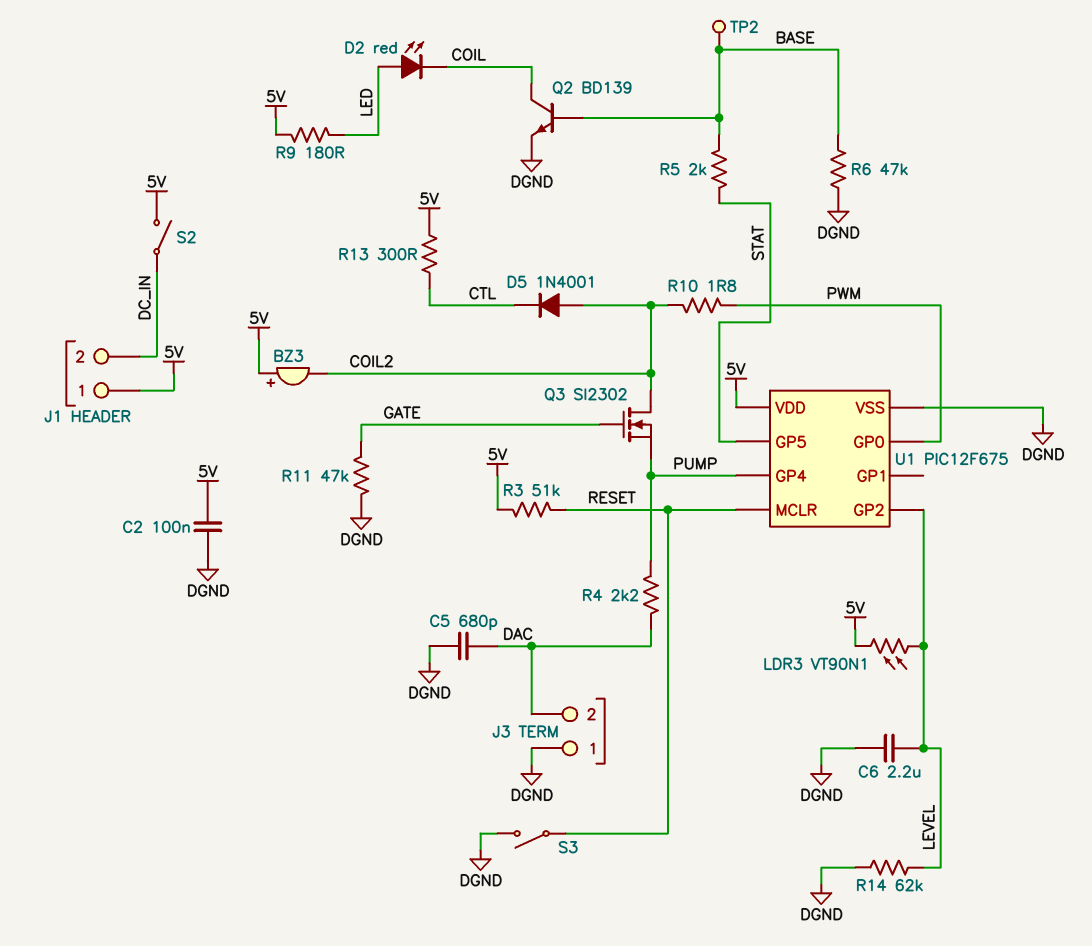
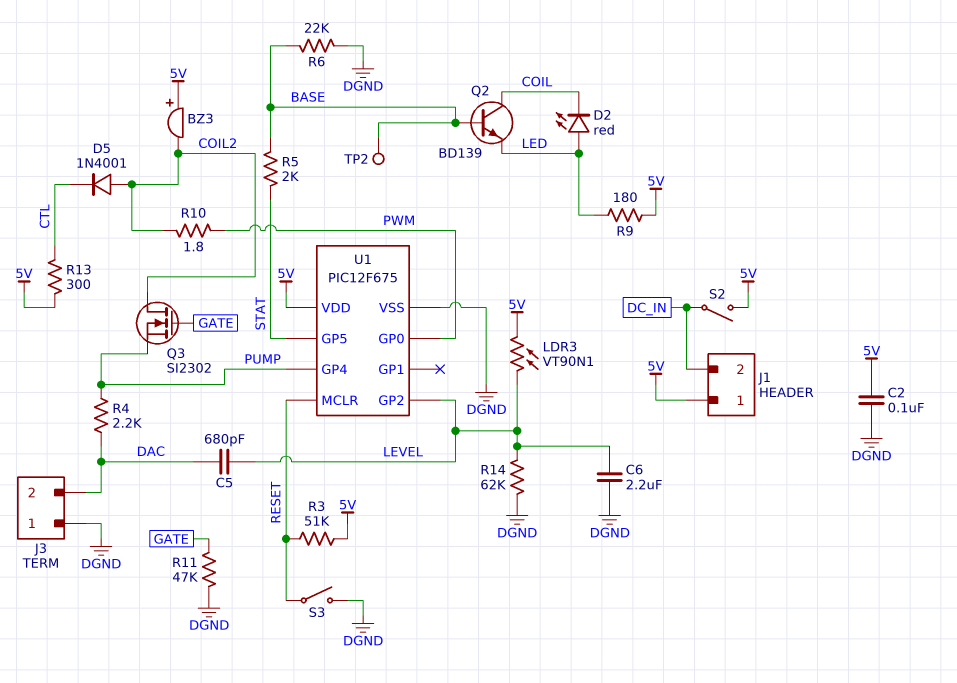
C5: 680pF (DAC, DGND) -> 680pF (DAC, LEVEL)
Q2: NPN BD139 (B BASE, C COIL, E DGND) -> NPN BD139 (B BASE, C COIL, E LED)
R6: 47k (BASE, DGND) -> 22k (BASE, DGND)

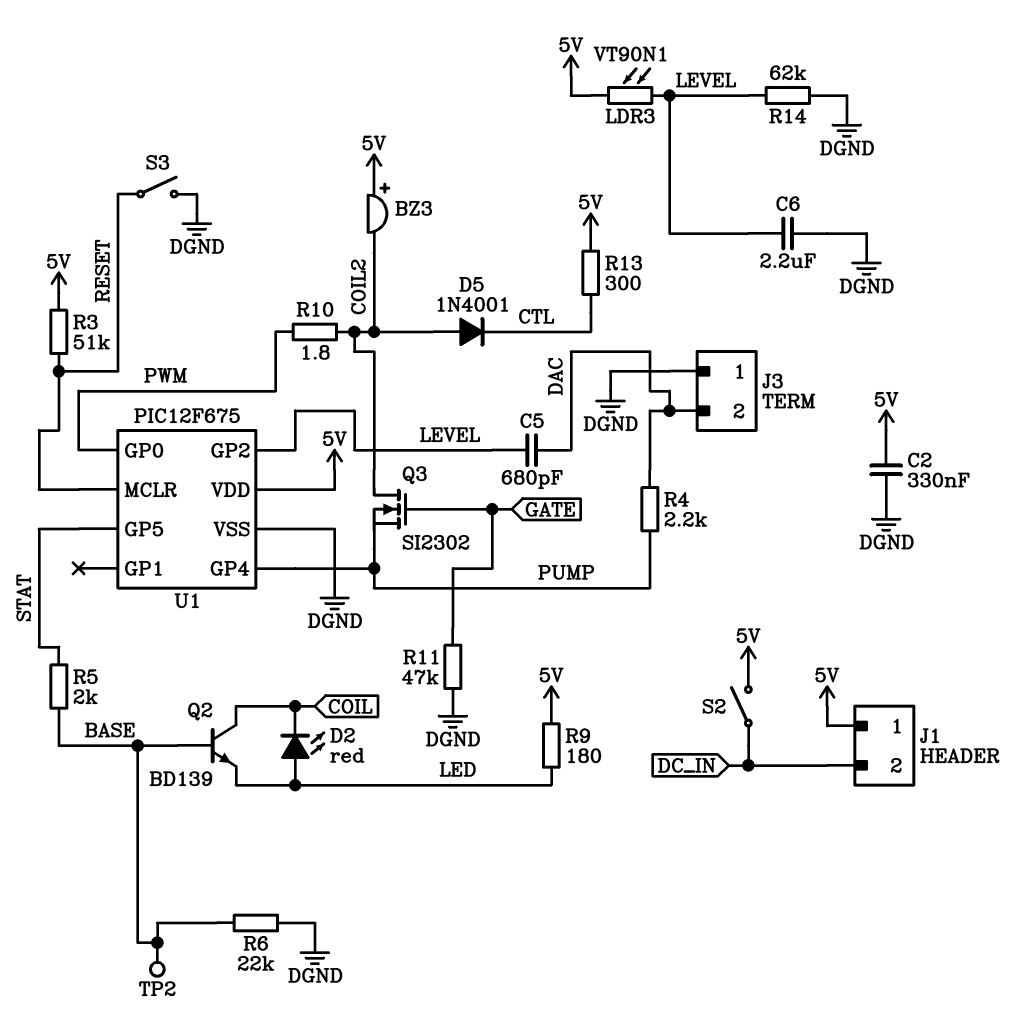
C2: 100nF (5V, DGND) -> 330nF (5V, DGND)

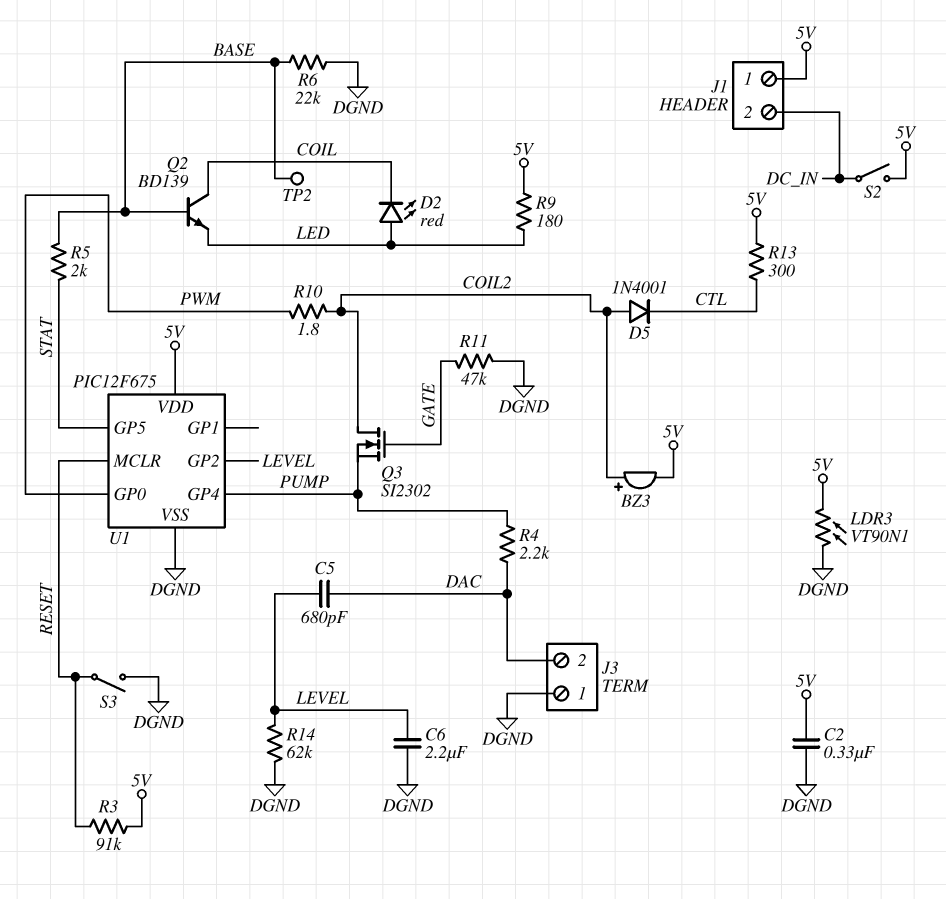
BZ3: buzzer (plus 5V, minus COIL2) -> buzzer (plus COIL2, minus 5V)
LDR3: VT90N1 (5V, LEVEL) -> VT90N1 (5V, DGND)
R3: 51k (5V, RESET) -> 91k (5V, RESET)

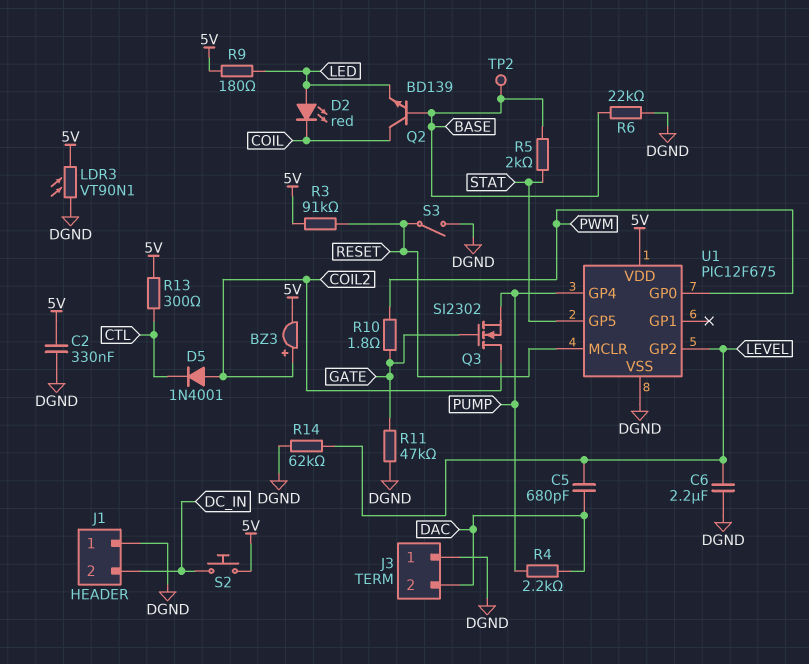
J1 pin 1: 5V -> DGND
R10: 1.8 (COIL2, PWM) -> 1.8 (GATE, PWM)
S2: switch (5V, DC_IN) -> button (5V, DC_IN)

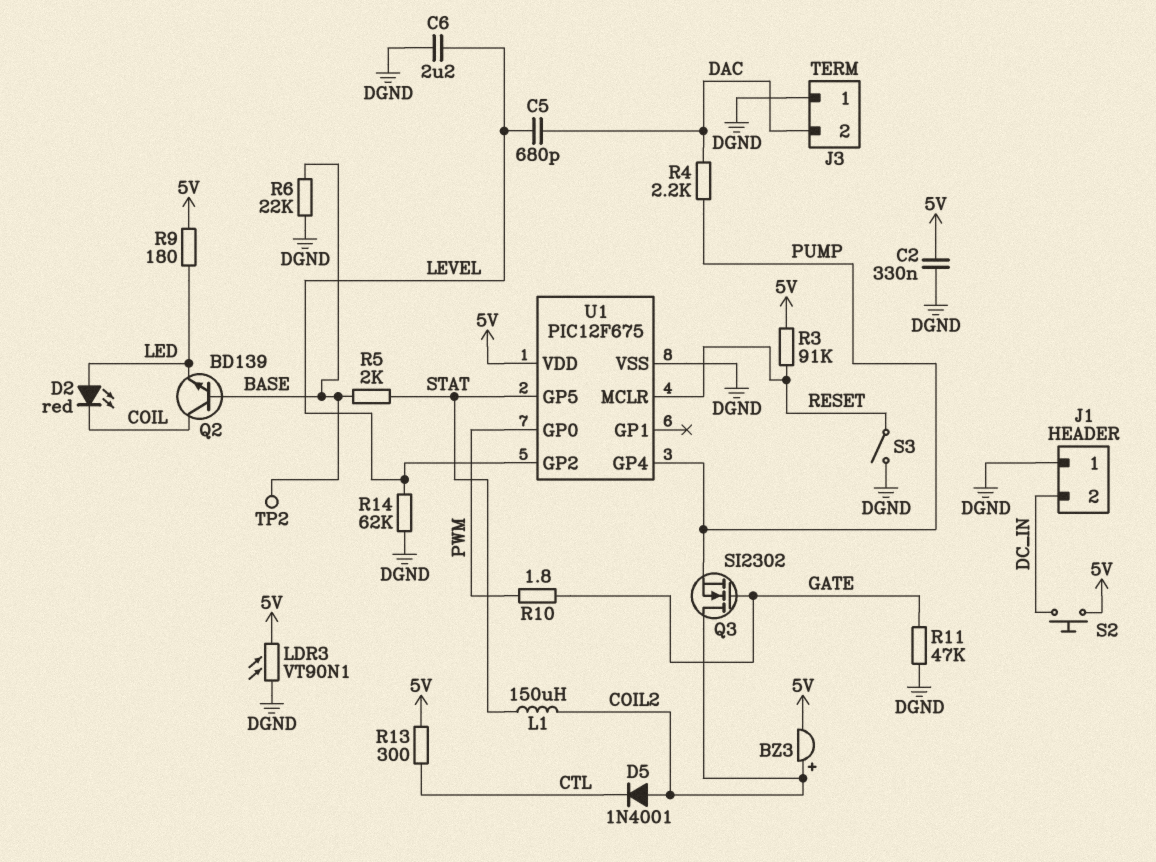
L1: none -> 150uH (COIL2, STAT)

